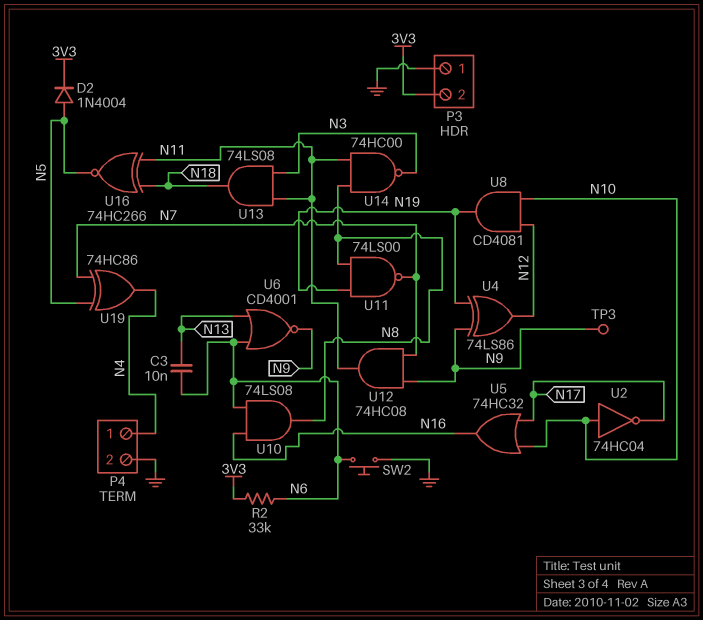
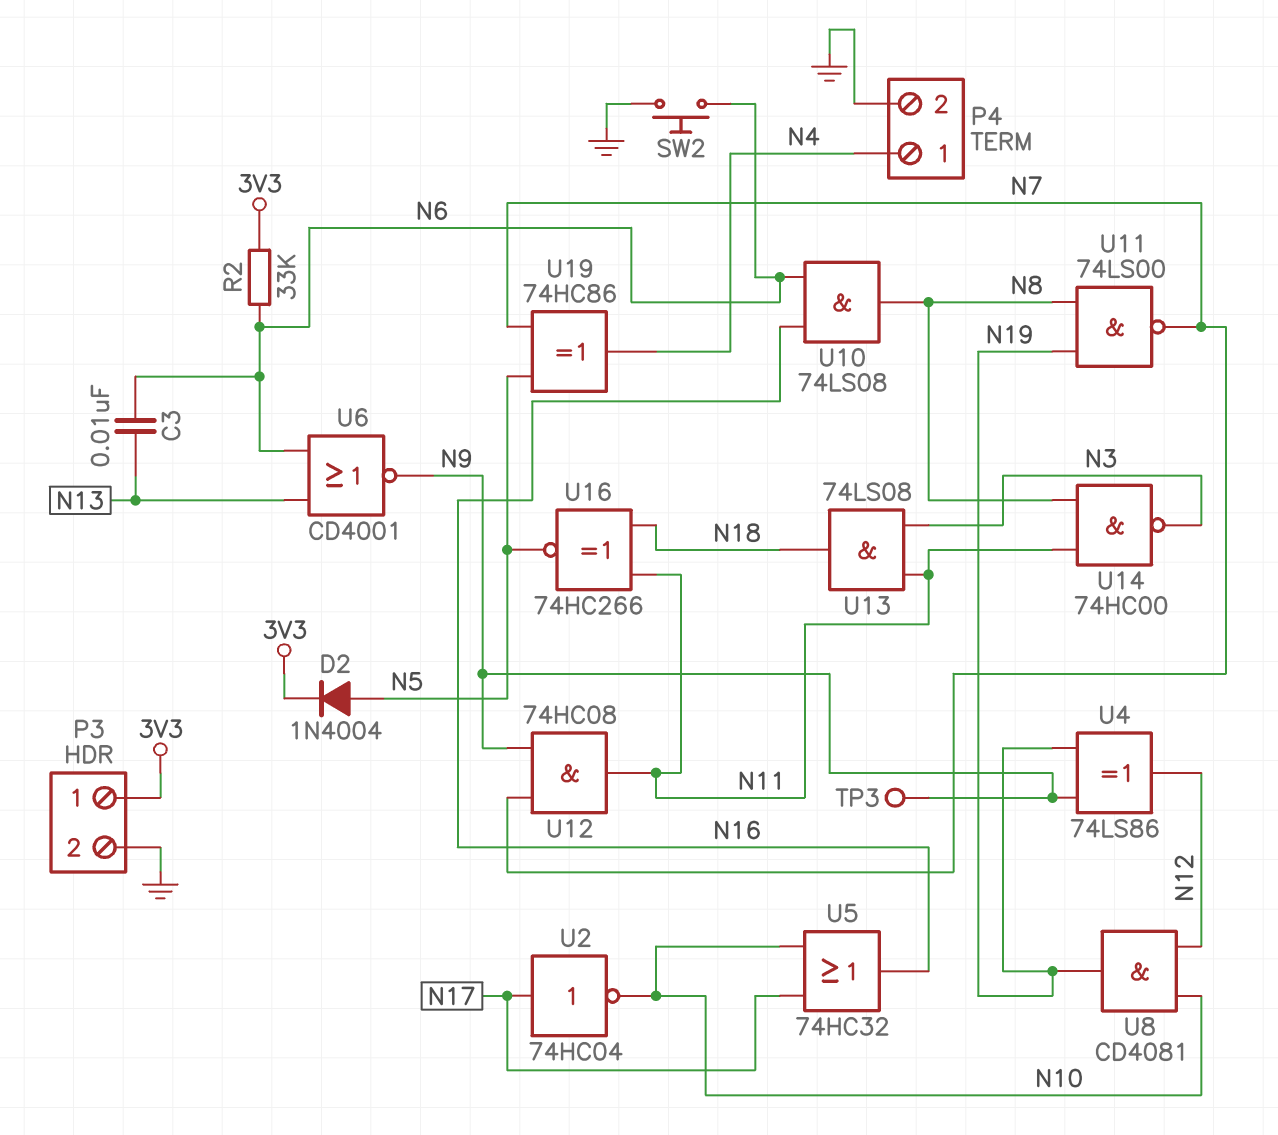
P3 pin 1: GND -> 3V3
P3 pin 2: 3V3 -> GND
U2: NOT 74HC04 (in N10, out N17) -> NOT 74HC04 (in N17, out N10)

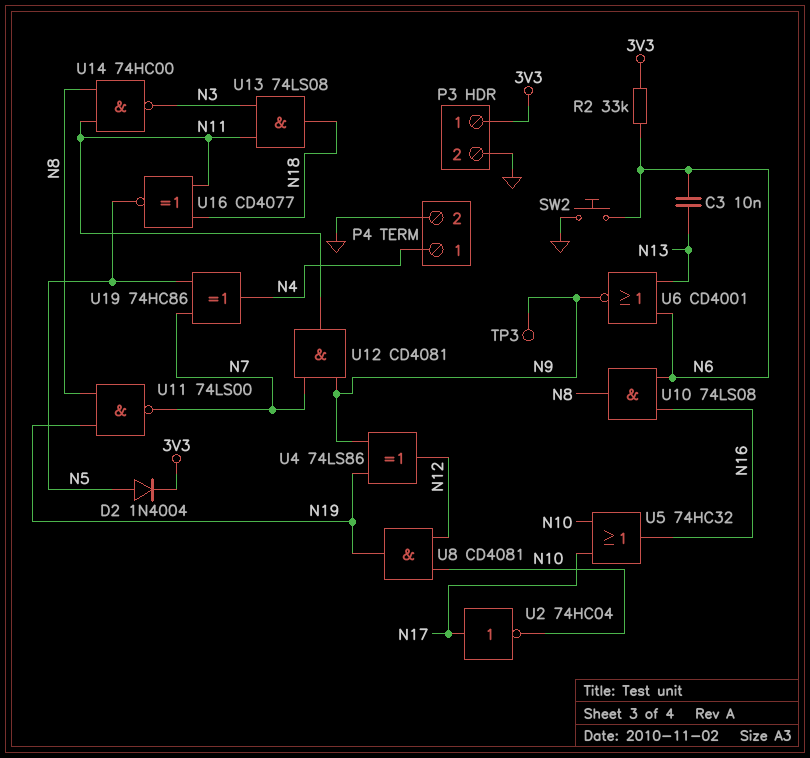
U12: AND 74HC08 (in N7, in N9, out N11) -> AND CD4081 (in N7, in N9, out N11)
U16: XNOR 74HC266 (in N11, in N18, out N5) -> XNOR CD4077 (in N11, in N18, out N5)

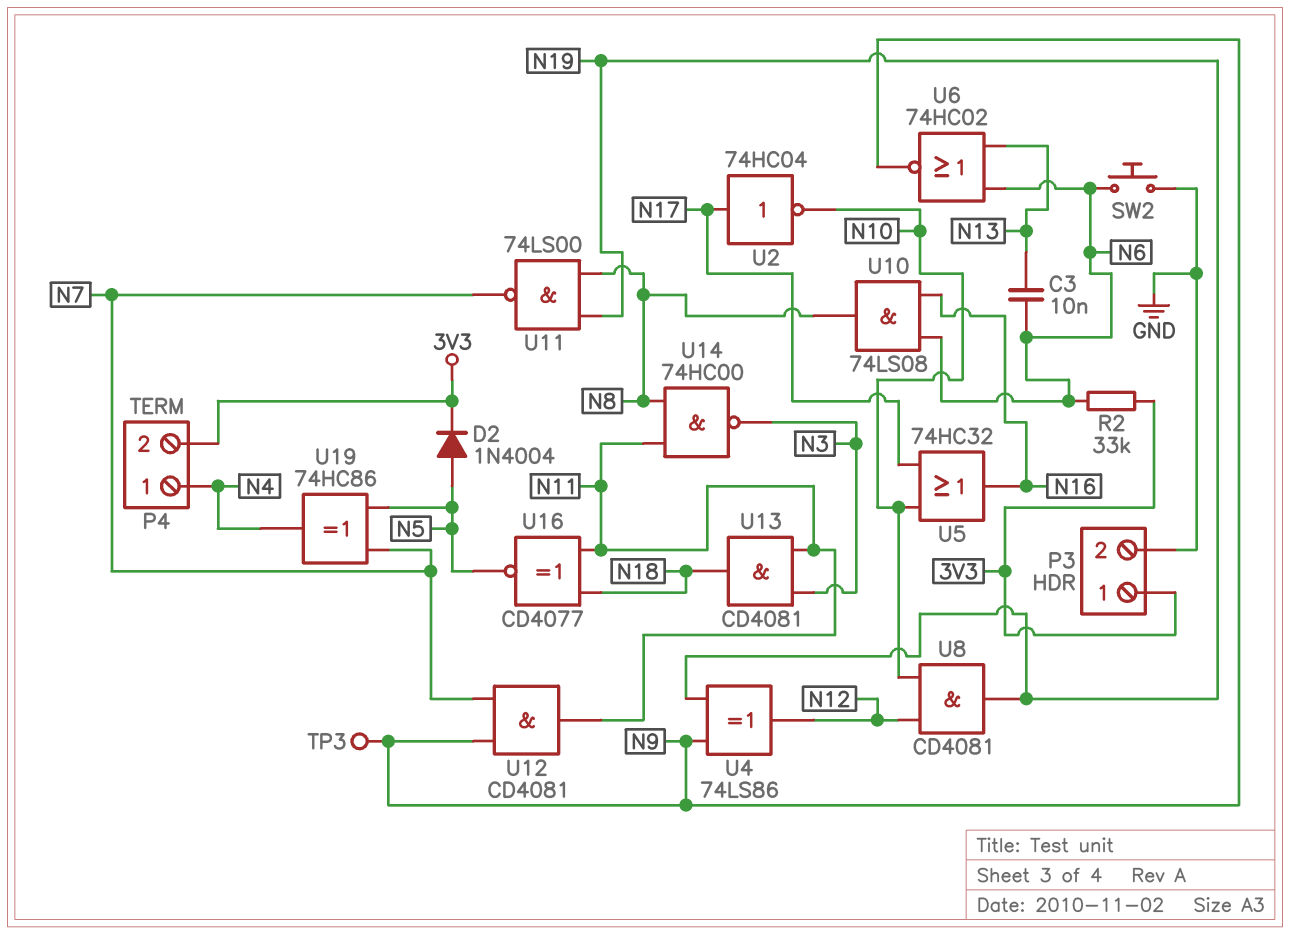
P4 pin 2: GND -> 3V3
U6: NOR CD4001 (in N6, in N13, out N9) -> NOR 74HC02 (in N6, in N13, out N9)
U13: AND 74LS08 (in N3, in N11, out N18) -> AND CD4081 (in N3, in N11, out N18)

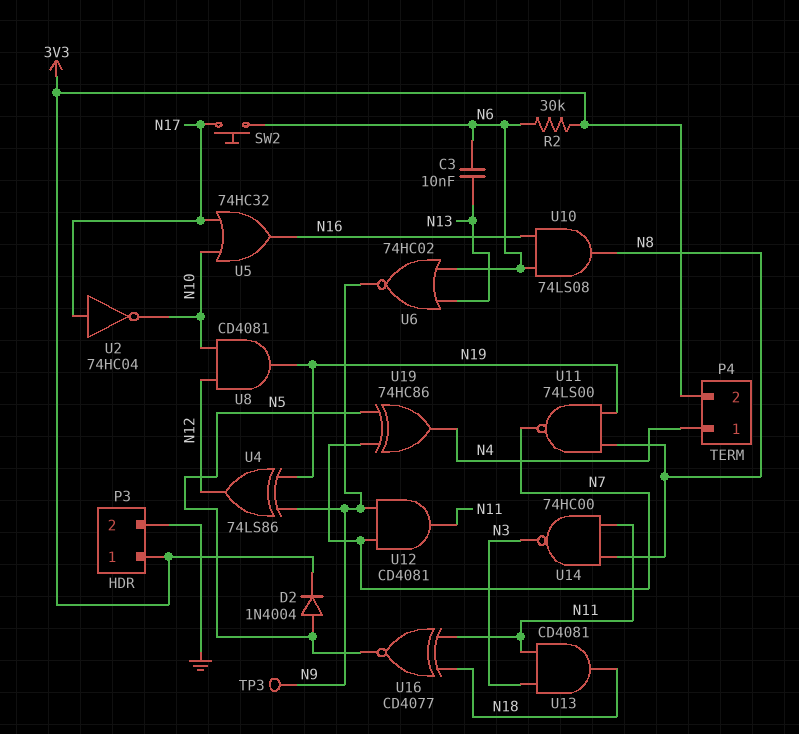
R2: 33k (3V3, N6) -> 30k (3V3, N6)
SW2: button (GND, N6) -> button (N6, N17)

